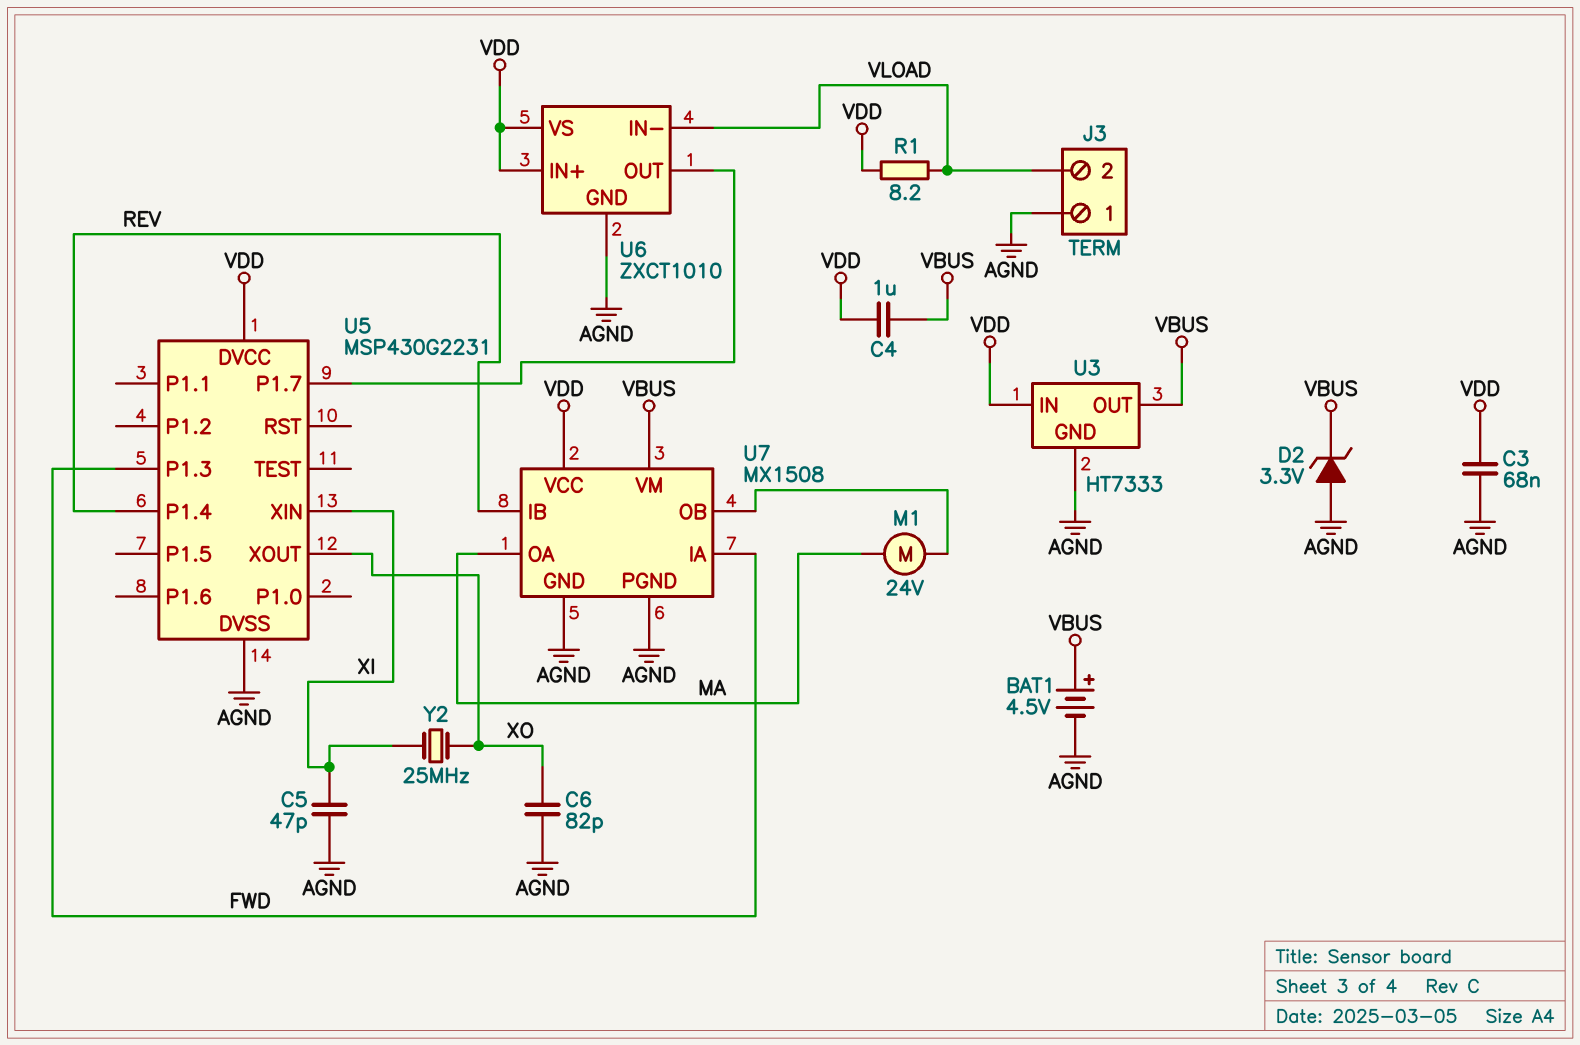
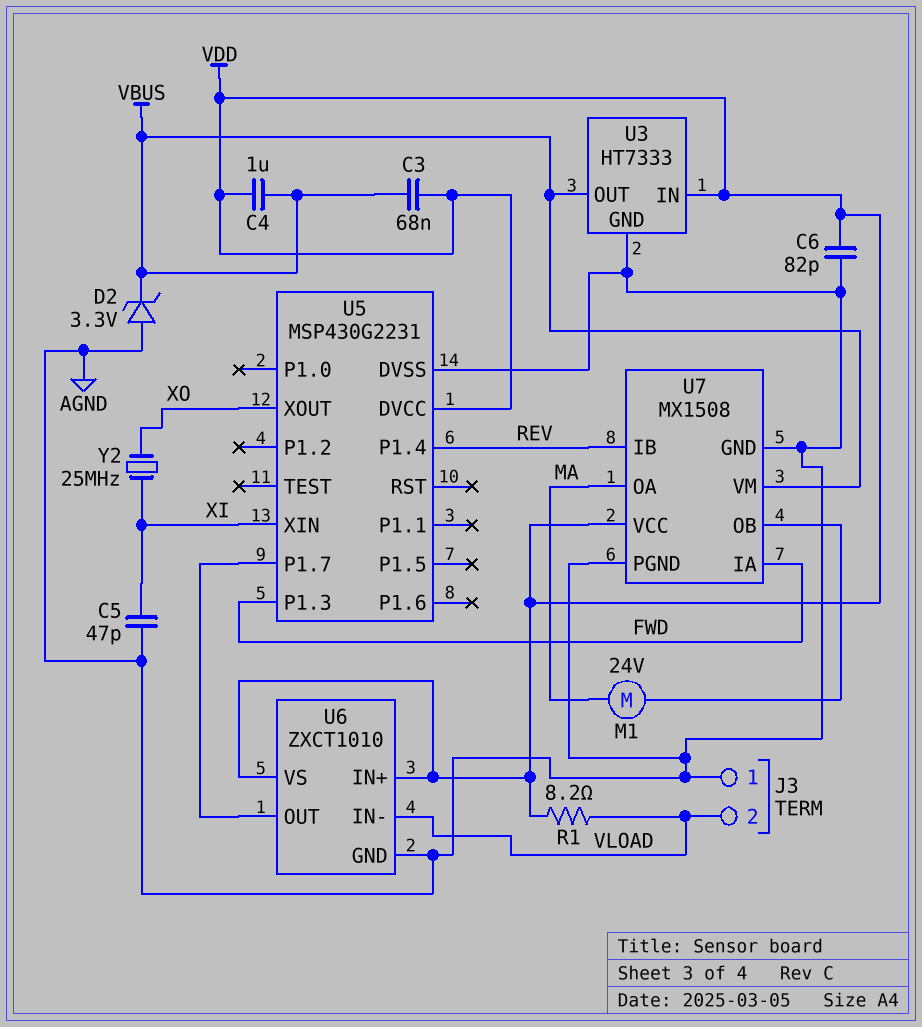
BAT1: 4.5V (plus VBUS, minus AGND) -> none
C3: 68nF (AGND, VDD) -> 68nF (VBUS, VDD)
C6: 82pF (AGND, XO) -> 82pF (AGND, VDD)

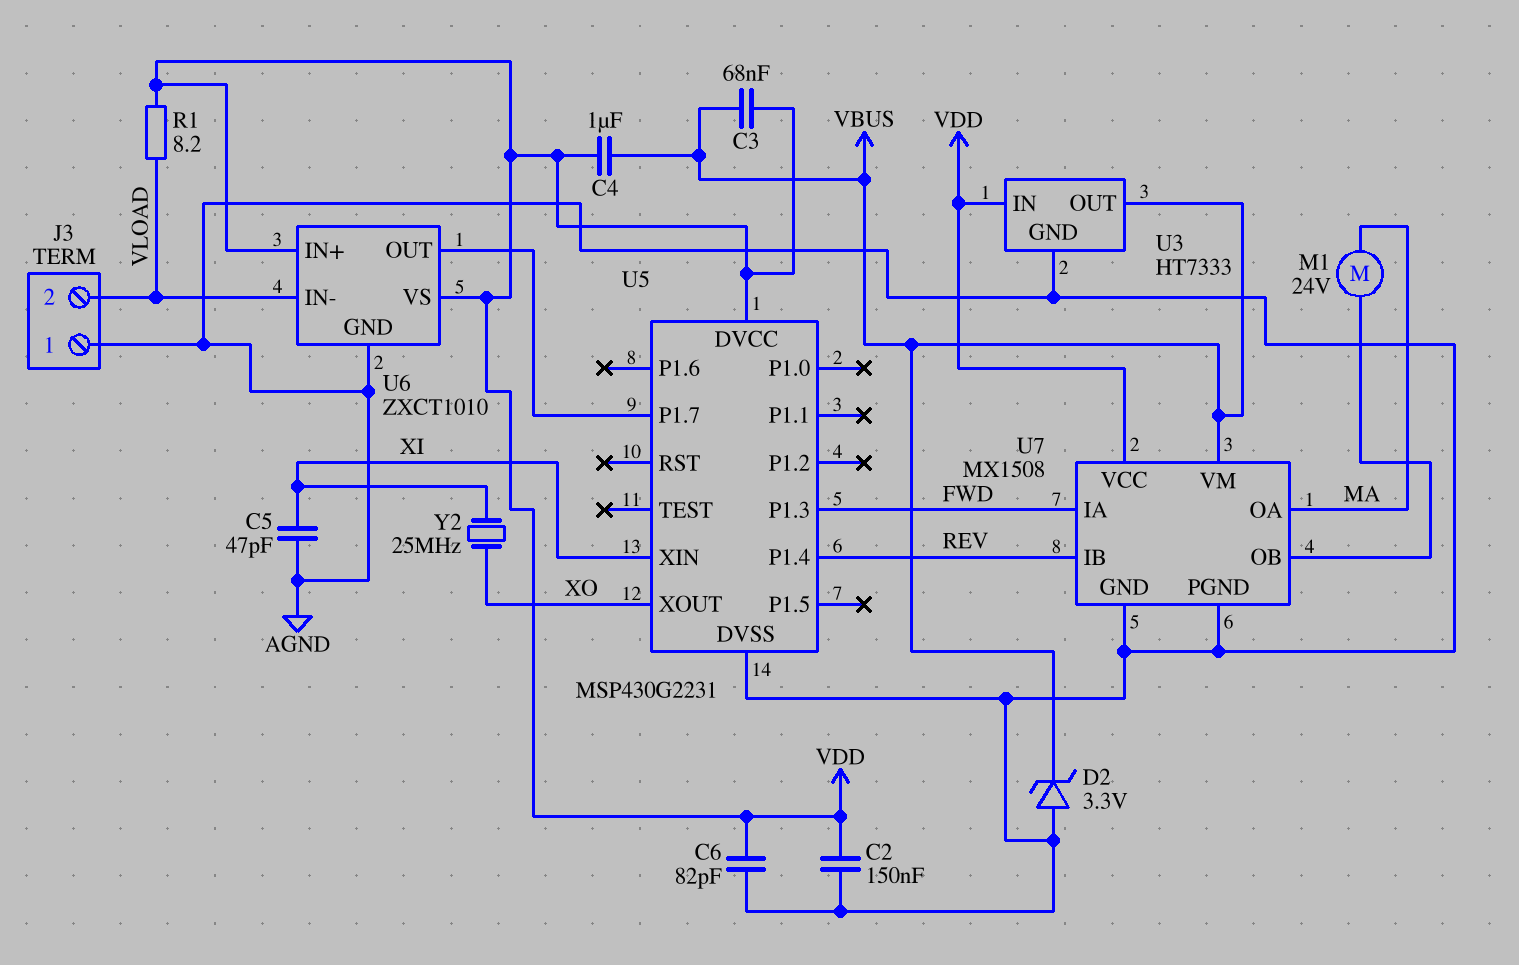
C2: none -> 150nF (AGND, VDD)

